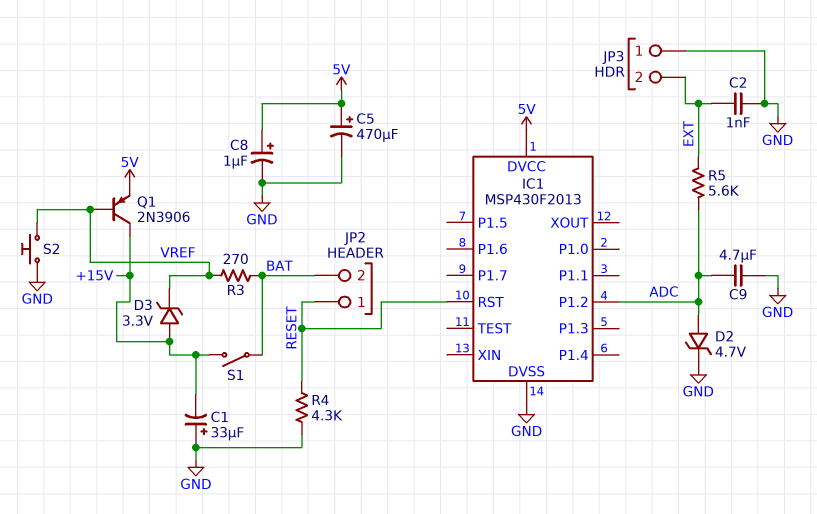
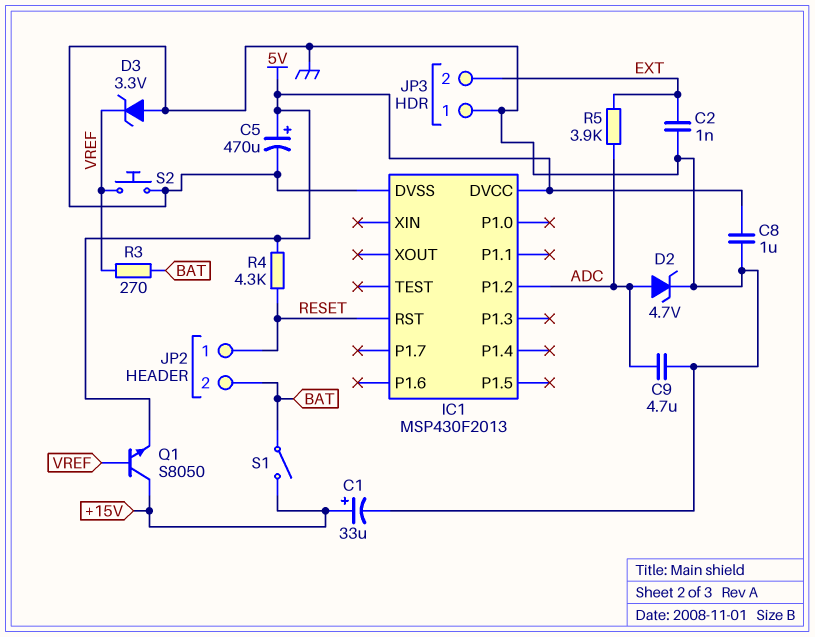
C1: 33uF (plus GND, minus +15V) -> 33uF (plus +15V, minus GND)
C8: 1uF (plus 5V, minus GND) -> 1uF (5V, GND)
D3: zener 3.3V (A +15V, K VREF) -> zener 3.3V (A GND, K VREF)
Q1: PNP 2N3906 (B VREF, C +15V, E 5V) -> NPN S8050 (B VREF, C +15V, E 5V)
R4: 4.3k (GND, RESET) -> 4.3k (5V, RESET)
R5: 5.6k (ADC, EXT) -> 3.9k (ADC, EXT)

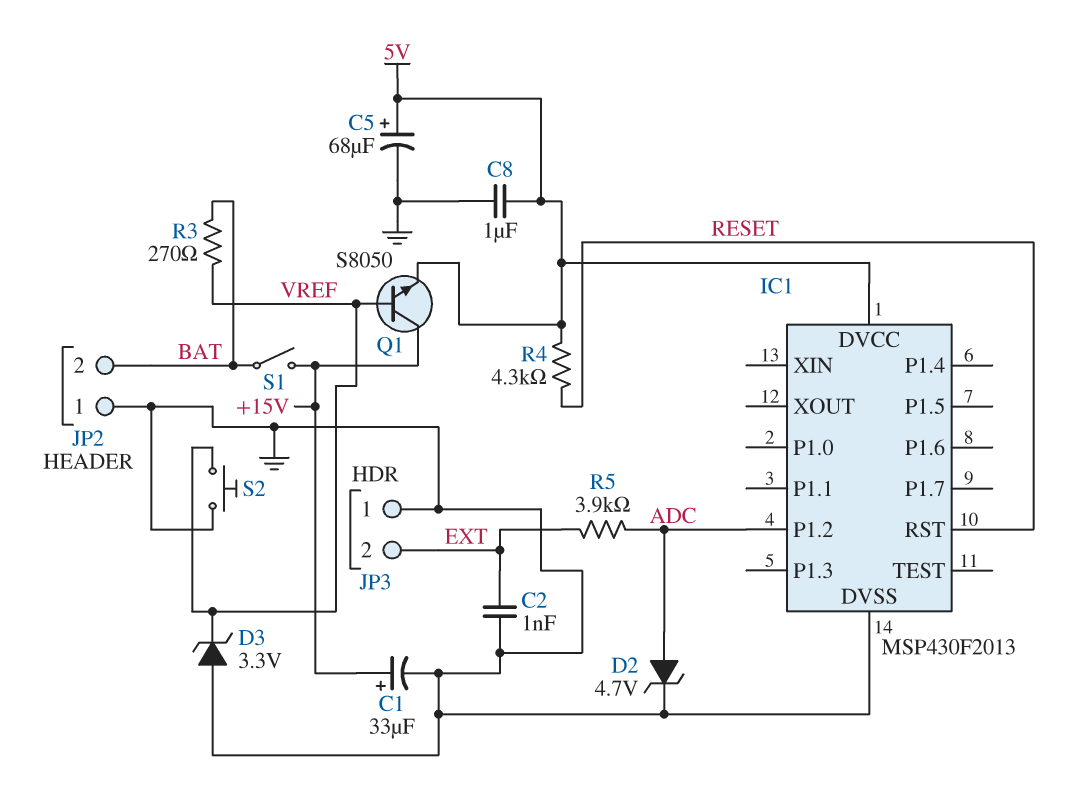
C5: 470uF (plus 5V, minus GND) -> 68uF (plus 5V, minus GND)
C9: 4.7uF (ADC, GND) -> none
JP2 pin 1: RESET -> GND

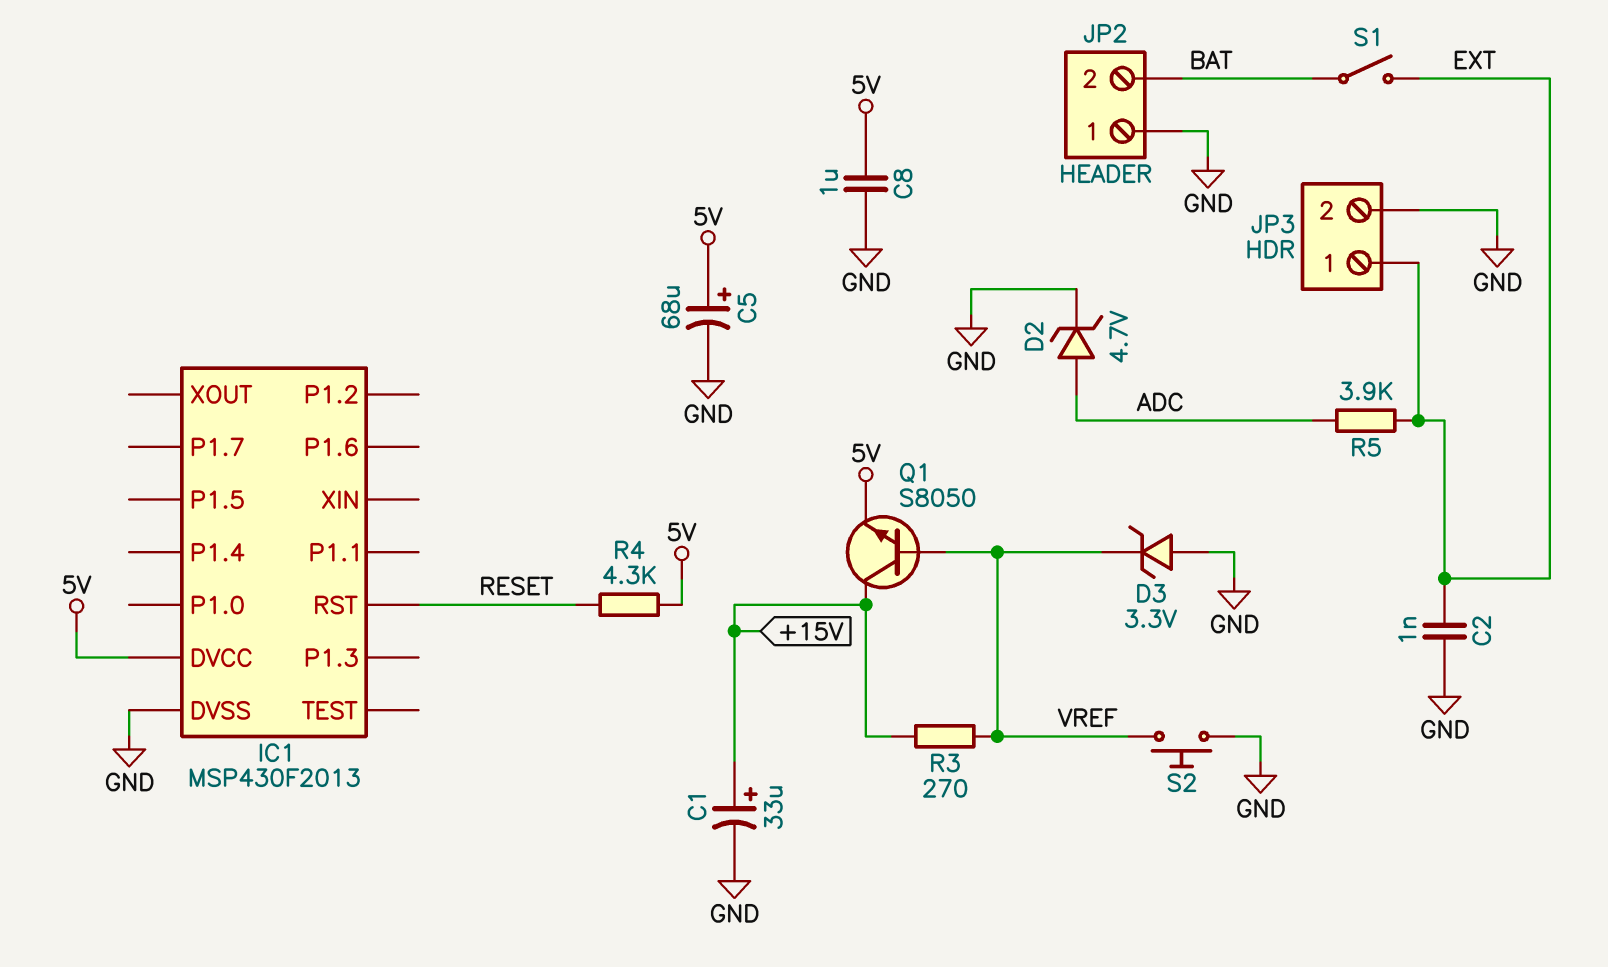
IC1 pin P1.2: ADC -> none
JP3 pin 1: GND -> EXT
JP3 pin 2: EXT -> GND
R3: 270 (BAT, VREF) -> 270 (+15V, VREF)
S1: switch (+15V, BAT) -> switch (BAT, EXT)

